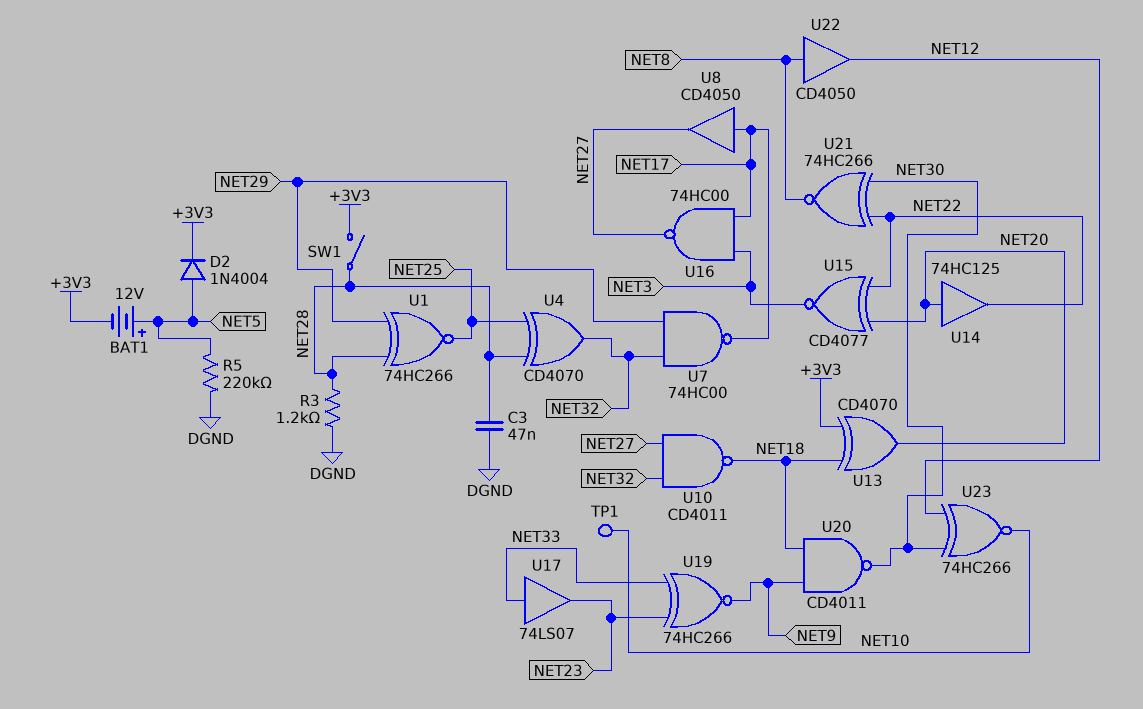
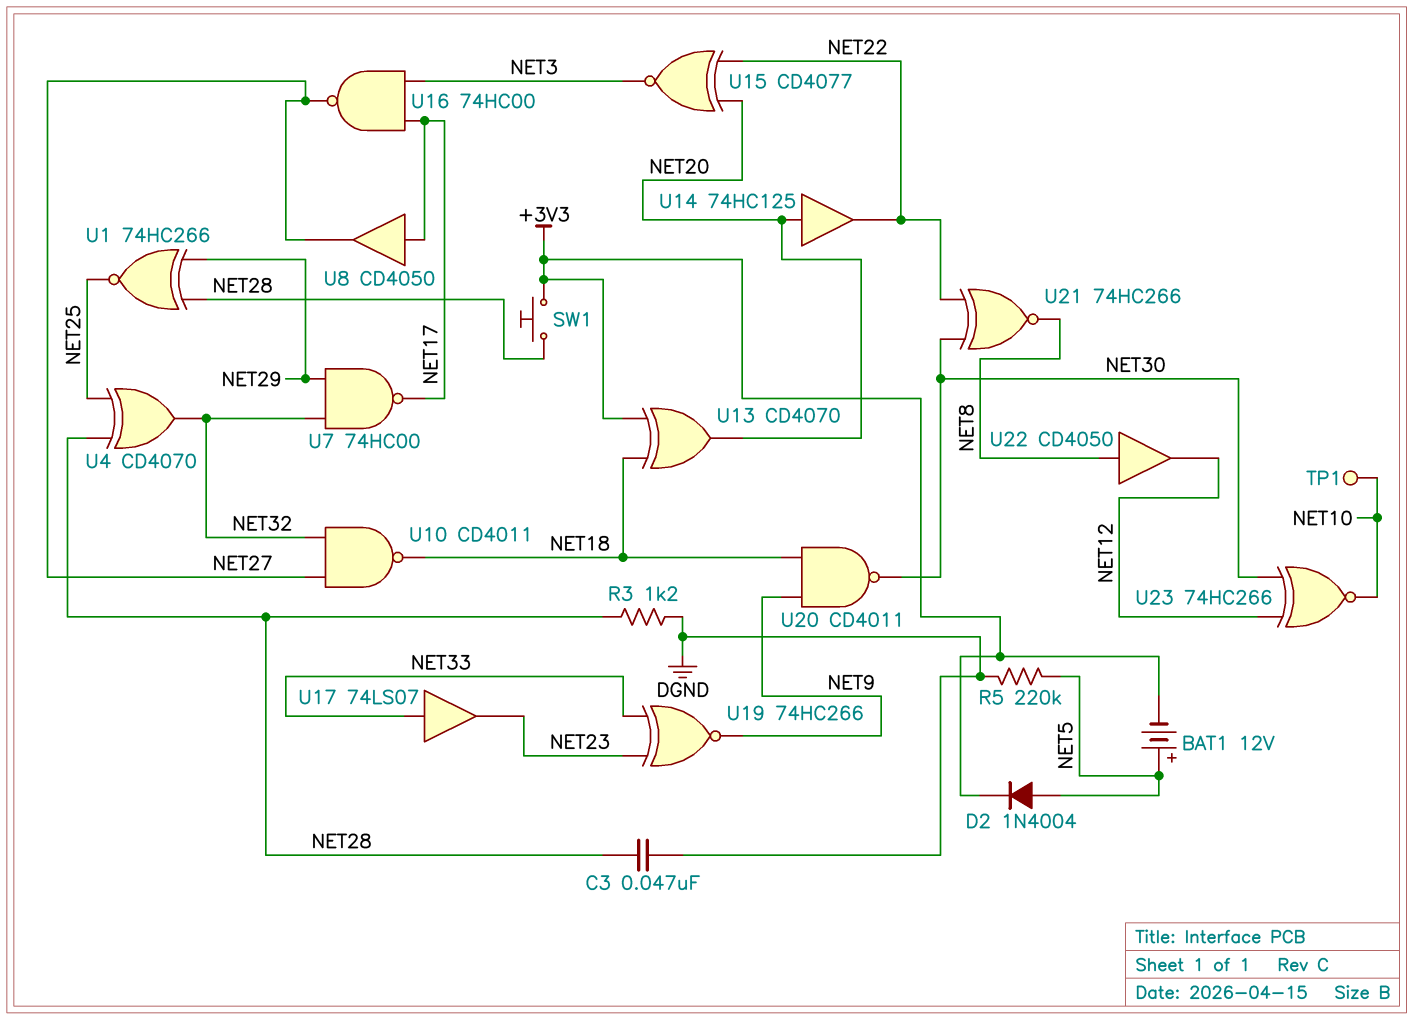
SW1: switch (+3V3, NET28) -> button (+3V3, NET28)

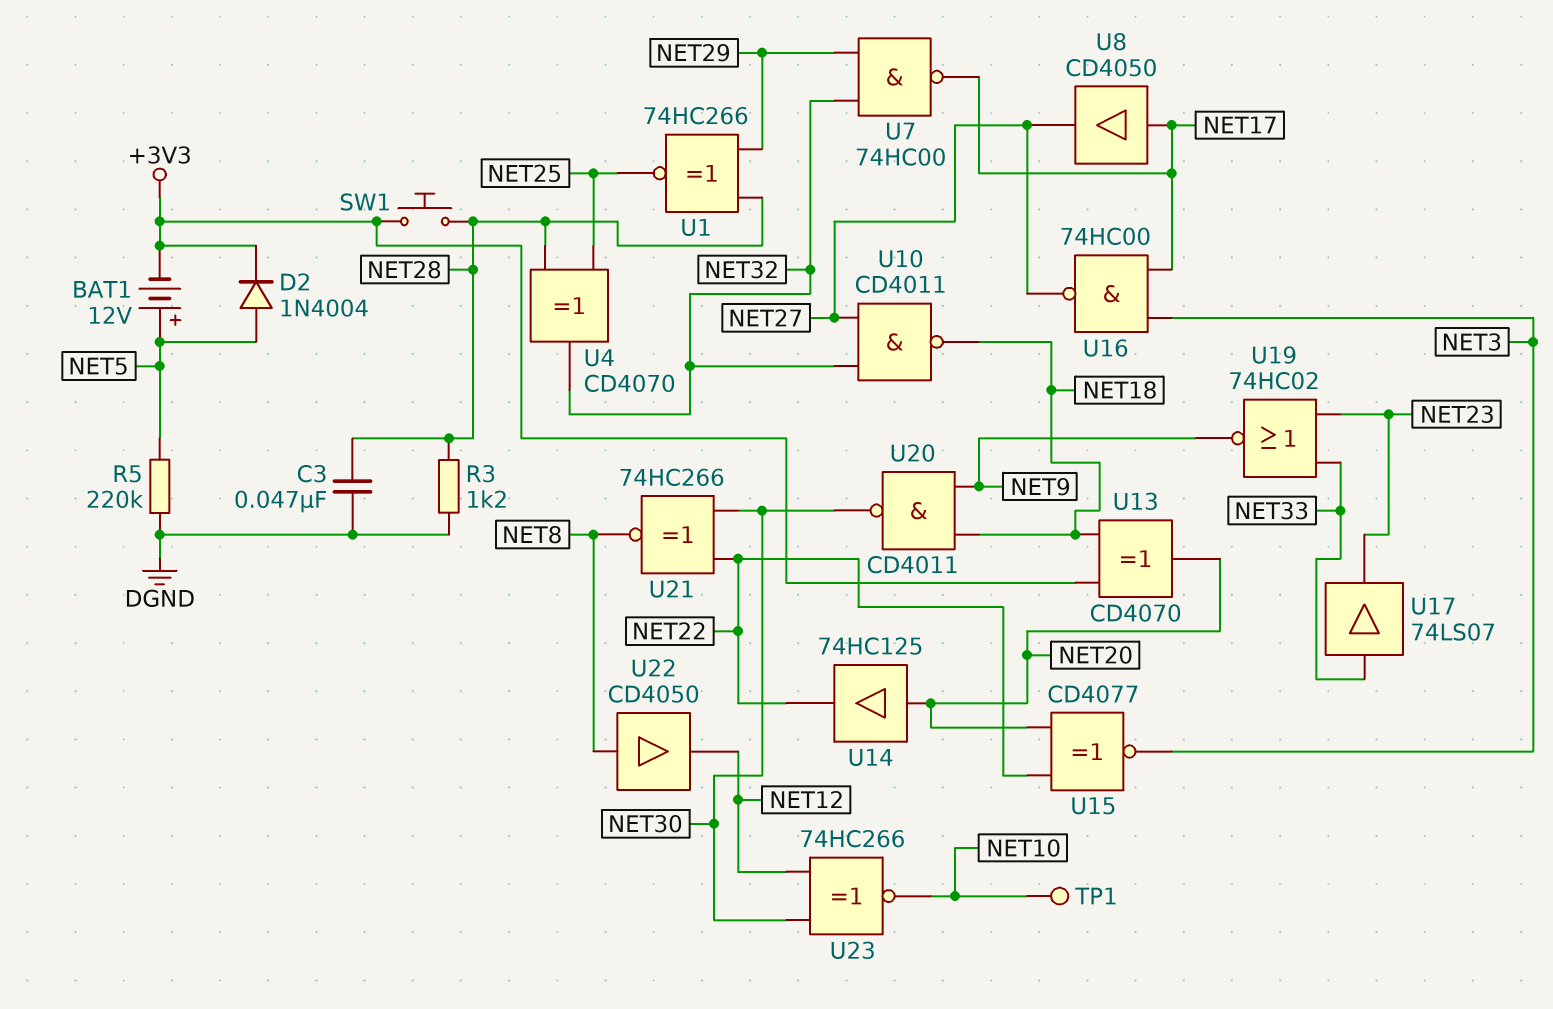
U19: XNOR 74HC266 (in NET23, in NET33, out NET9) -> NOR 74HC02 (in NET23, in NET33, out NET9)

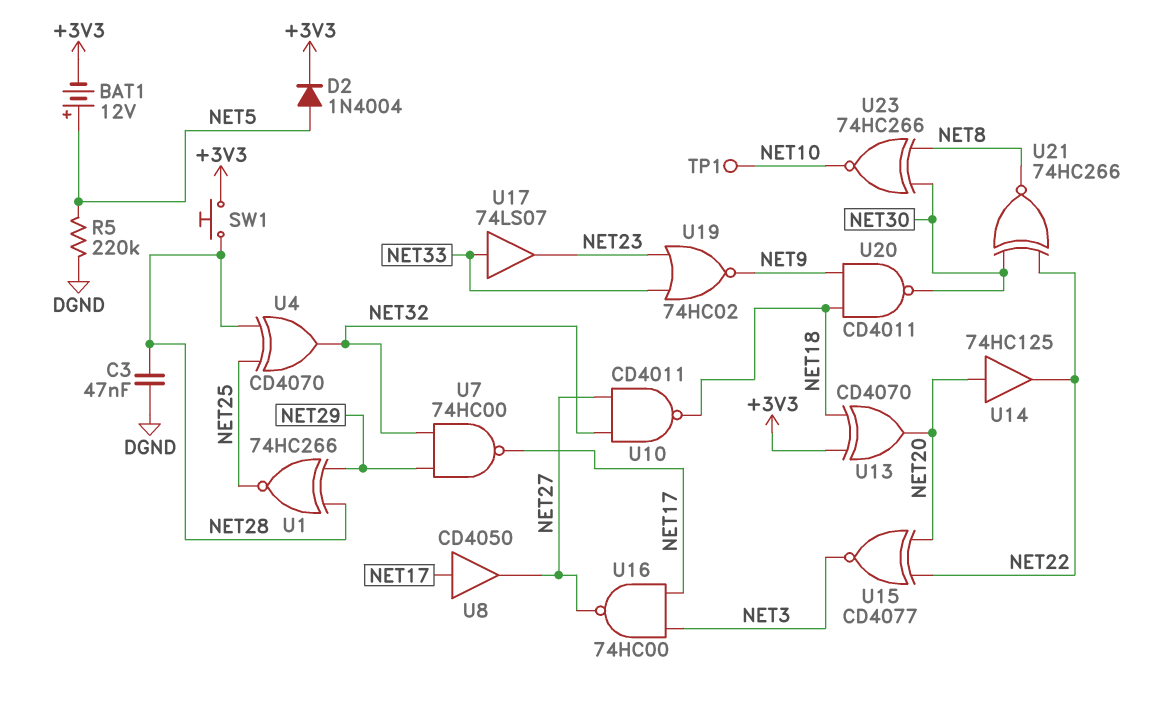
R3: 1.2k (DGND, NET28) -> none
U22: buffer CD4050 (in NET8, out NET12) -> none
U23: XNOR 74HC266 (in NET12, in NET30, out NET10) -> XNOR 74HC266 (in NET8, in NET30, out NET10)

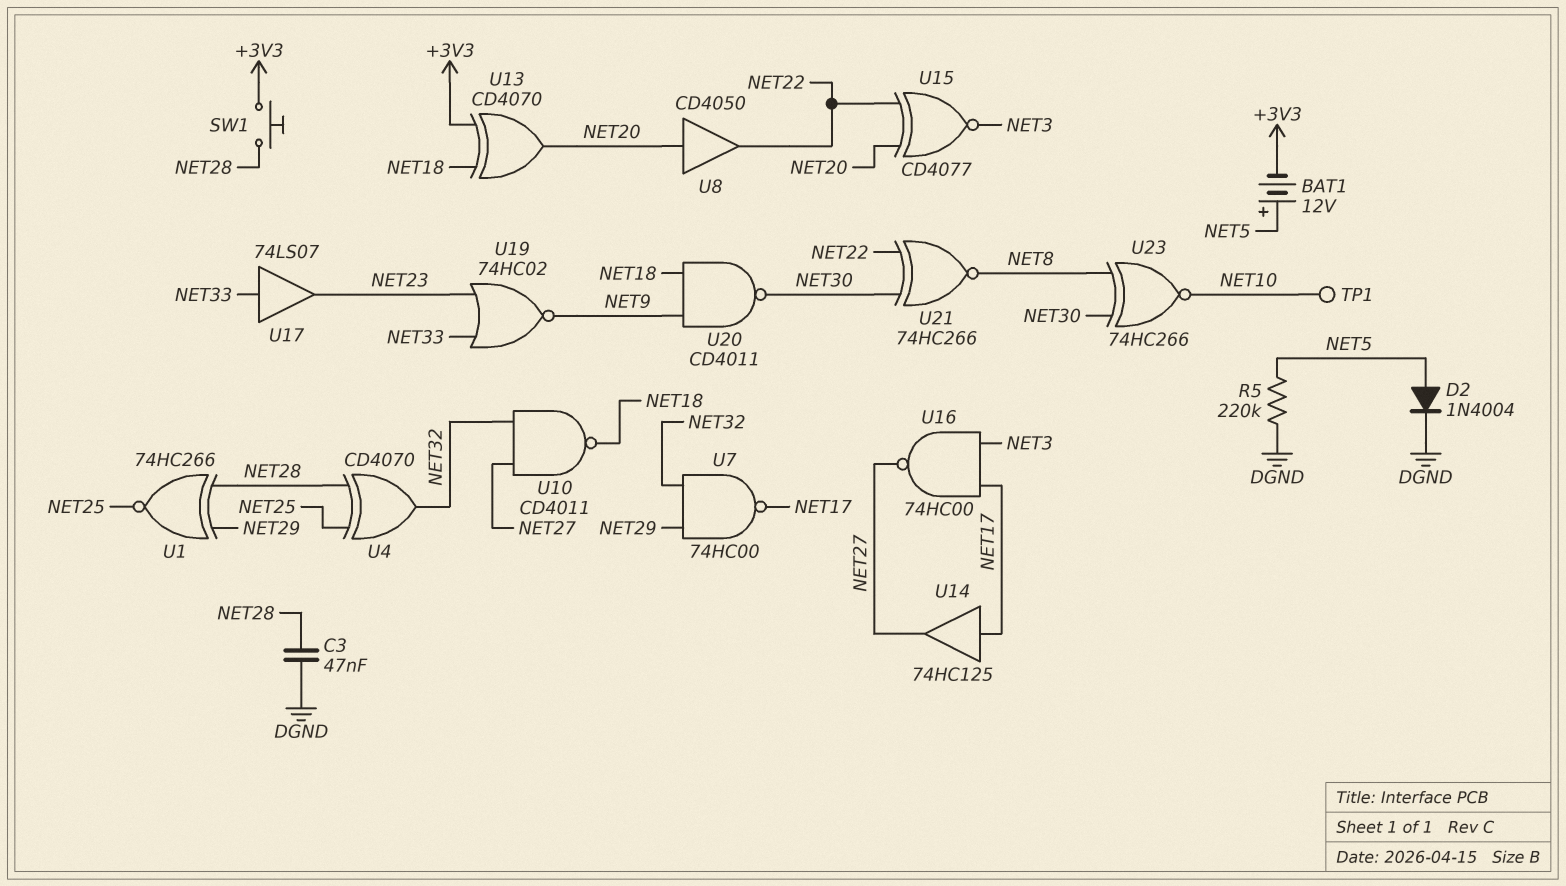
D2: diode 1N4004 (A NET5, K +3V3) -> diode 1N4004 (A NET5, K DGND)
U8: buffer CD4050 (in NET17, out NET27) -> buffer CD4050 (in NET20, out NET22)
U14: buffer 74HC125 (in NET20, out NET22) -> buffer 74HC125 (in NET17, out NET27)

